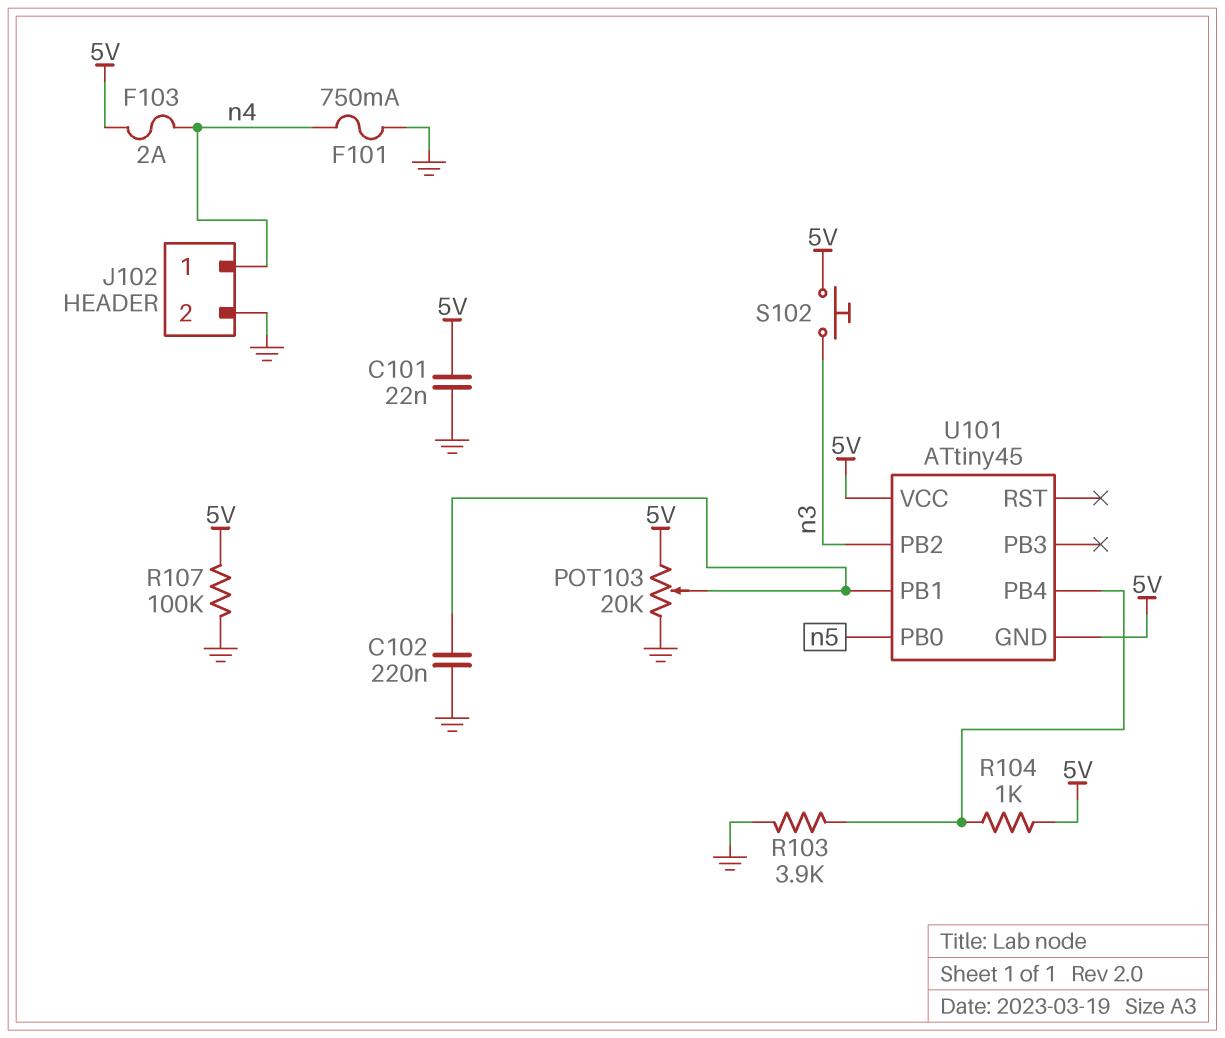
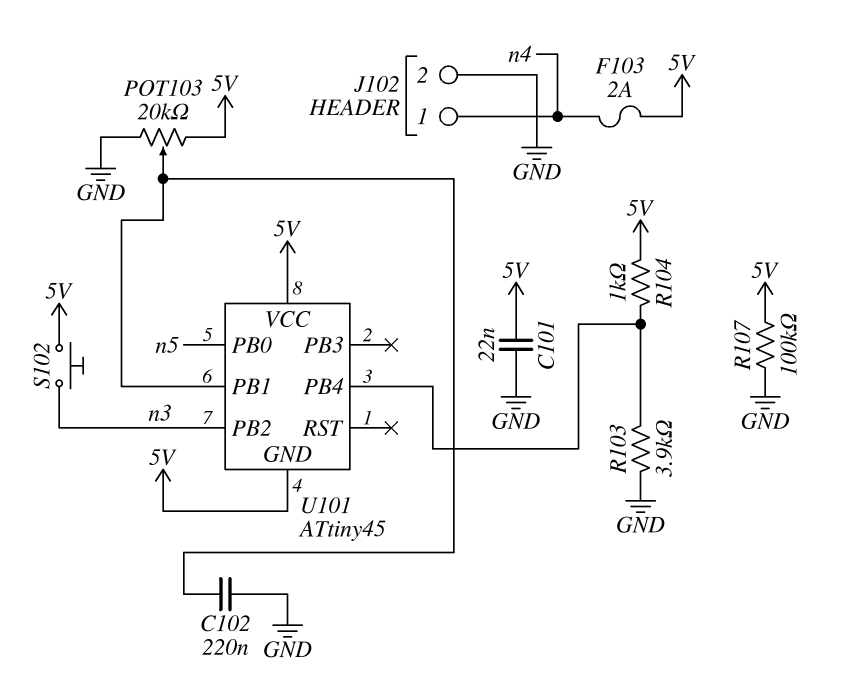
F101: 750mA (GND, n4) -> none

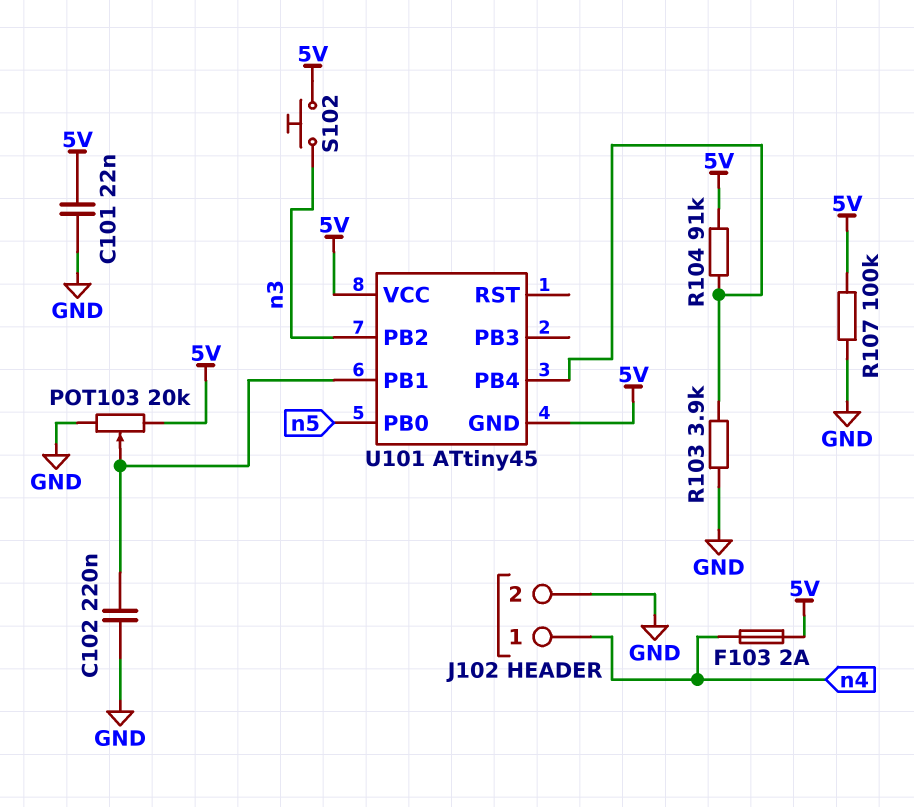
R104: 1k (5V, U101/PB4) -> 91k (5V, U101/PB4)

